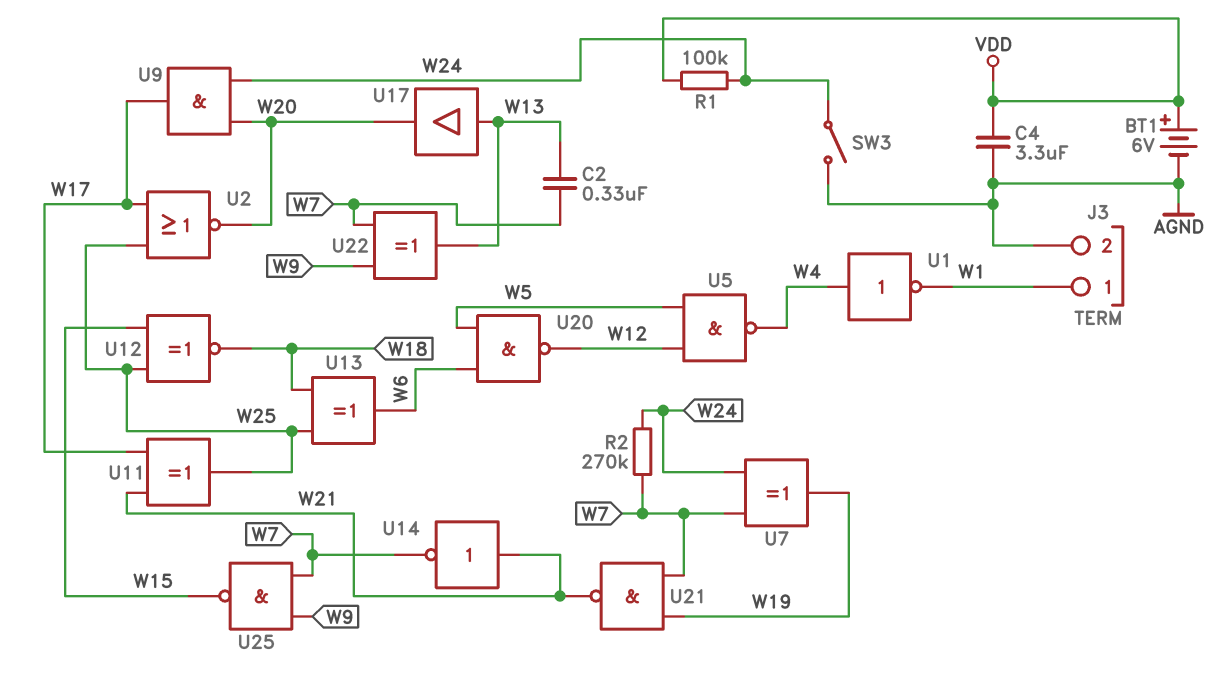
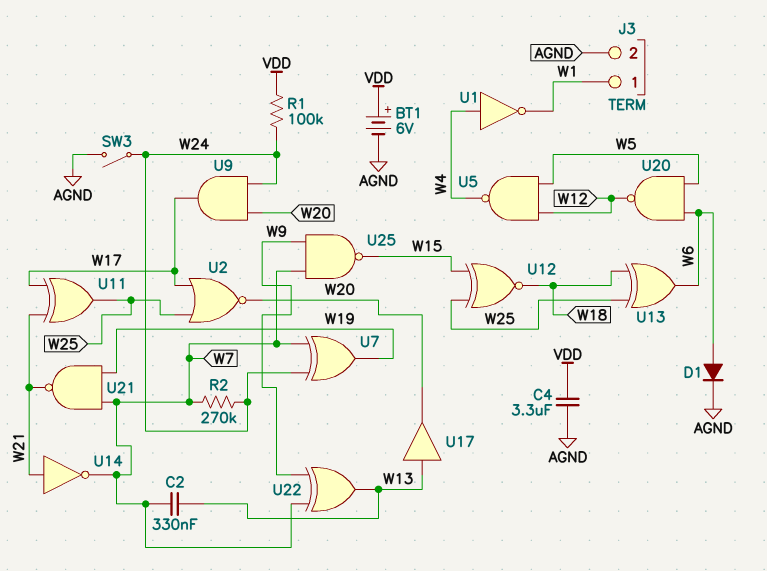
D1: none -> diode (A W6, K AGND)

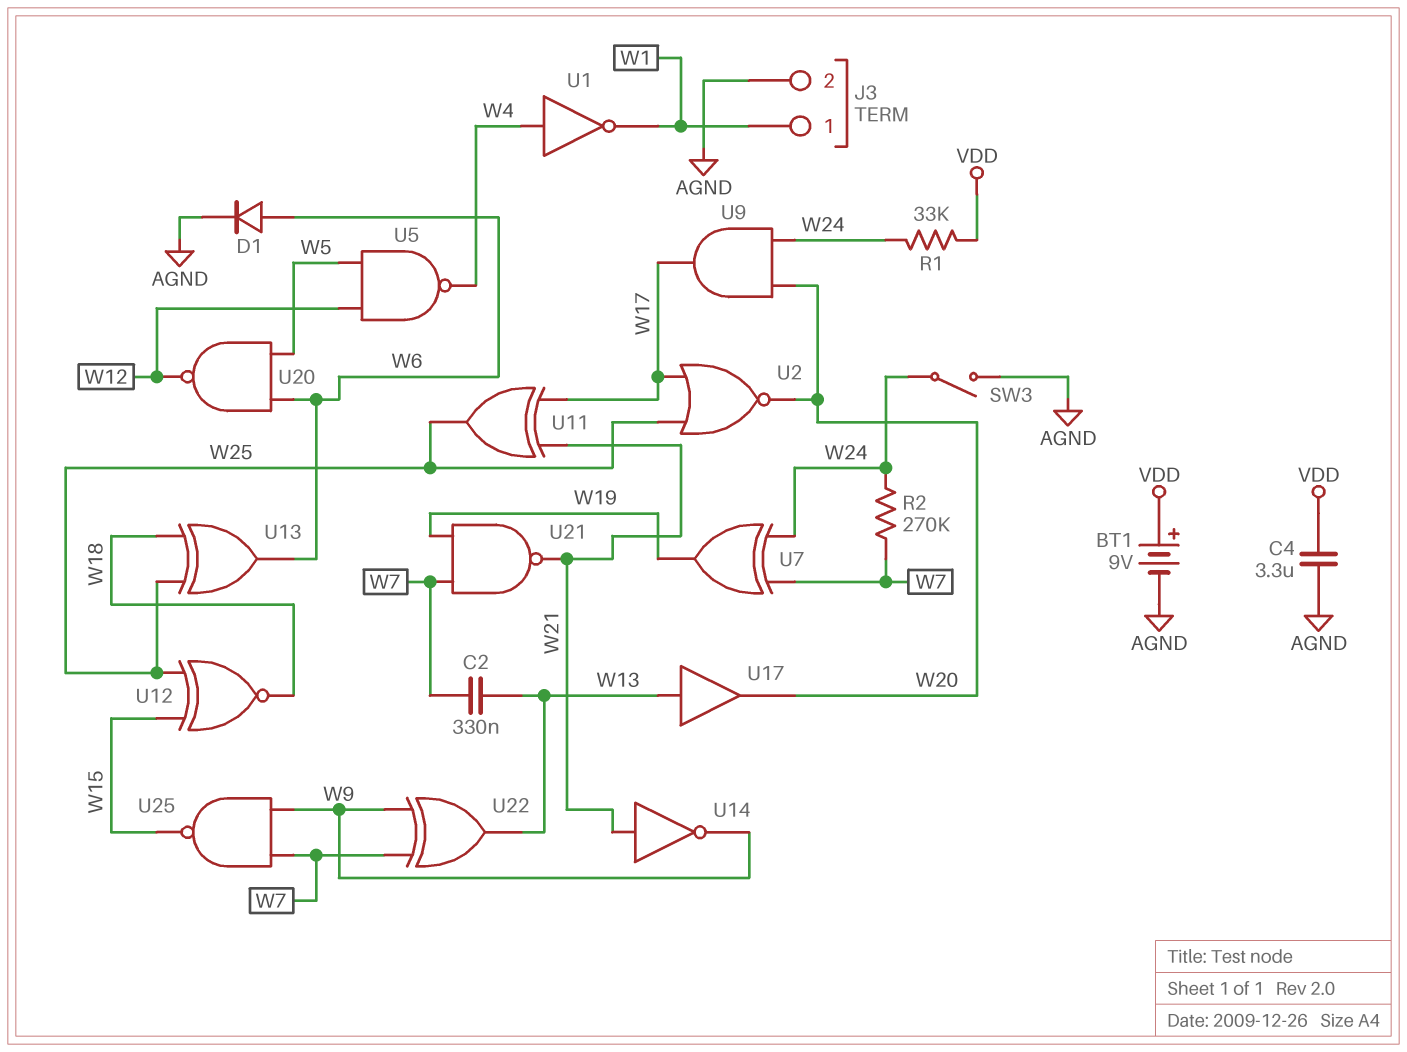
BT1: 6V (plus VDD, minus AGND) -> 9V (plus VDD, minus AGND)
R1: 100k (VDD, W24) -> 33k (VDD, W24)
U14: NOT (in W21, out W7) -> NOT (in W21, out W9)

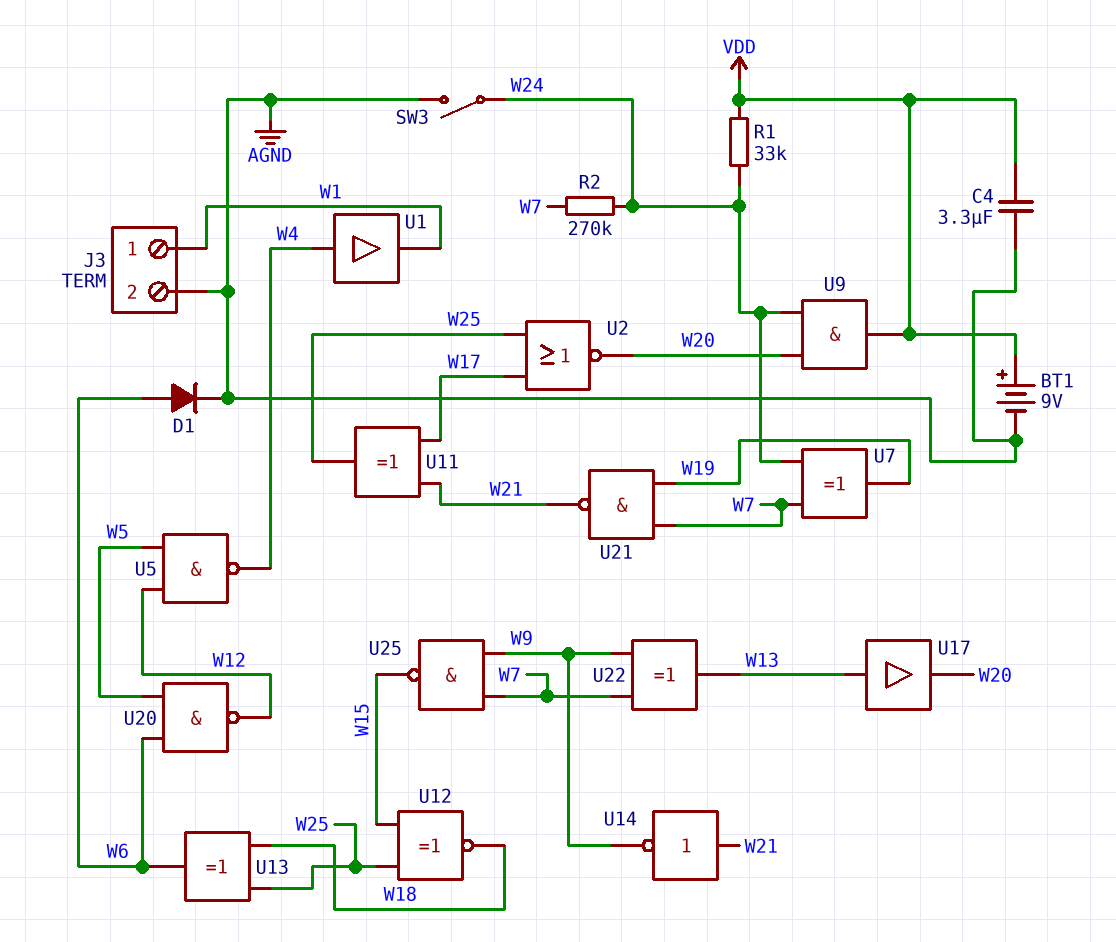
C2: 330nF (W7, W13) -> none
U1: NOT (in W4, out W1) -> buffer (in W4, out W1)
U9: AND (in W20, in W24, out W17) -> AND (in W20, in W24, out VDD)

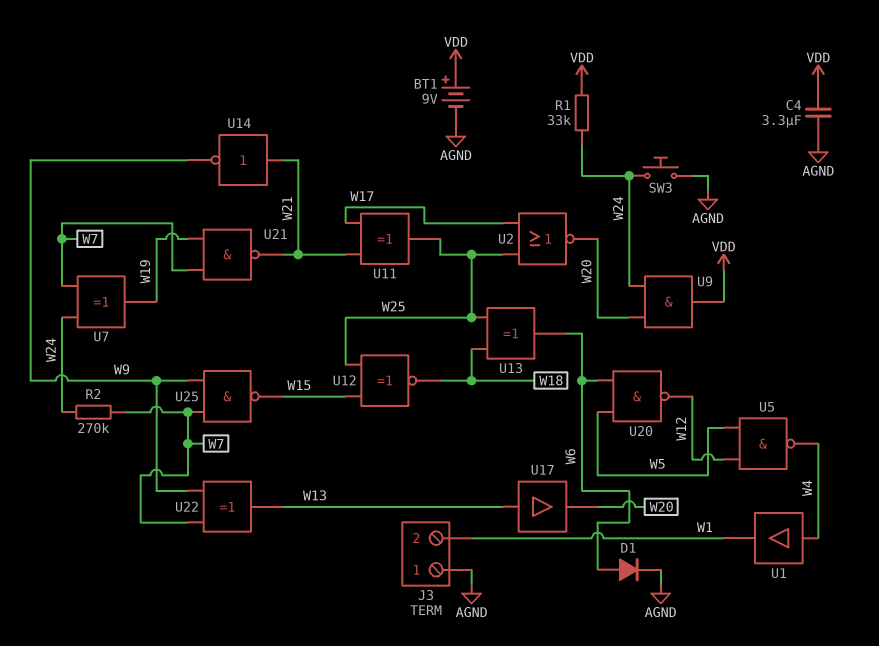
J3 pin 1: W1 -> AGND
J3 pin 2: AGND -> W1
SW3: switch (AGND, W24) -> button (AGND, W24)

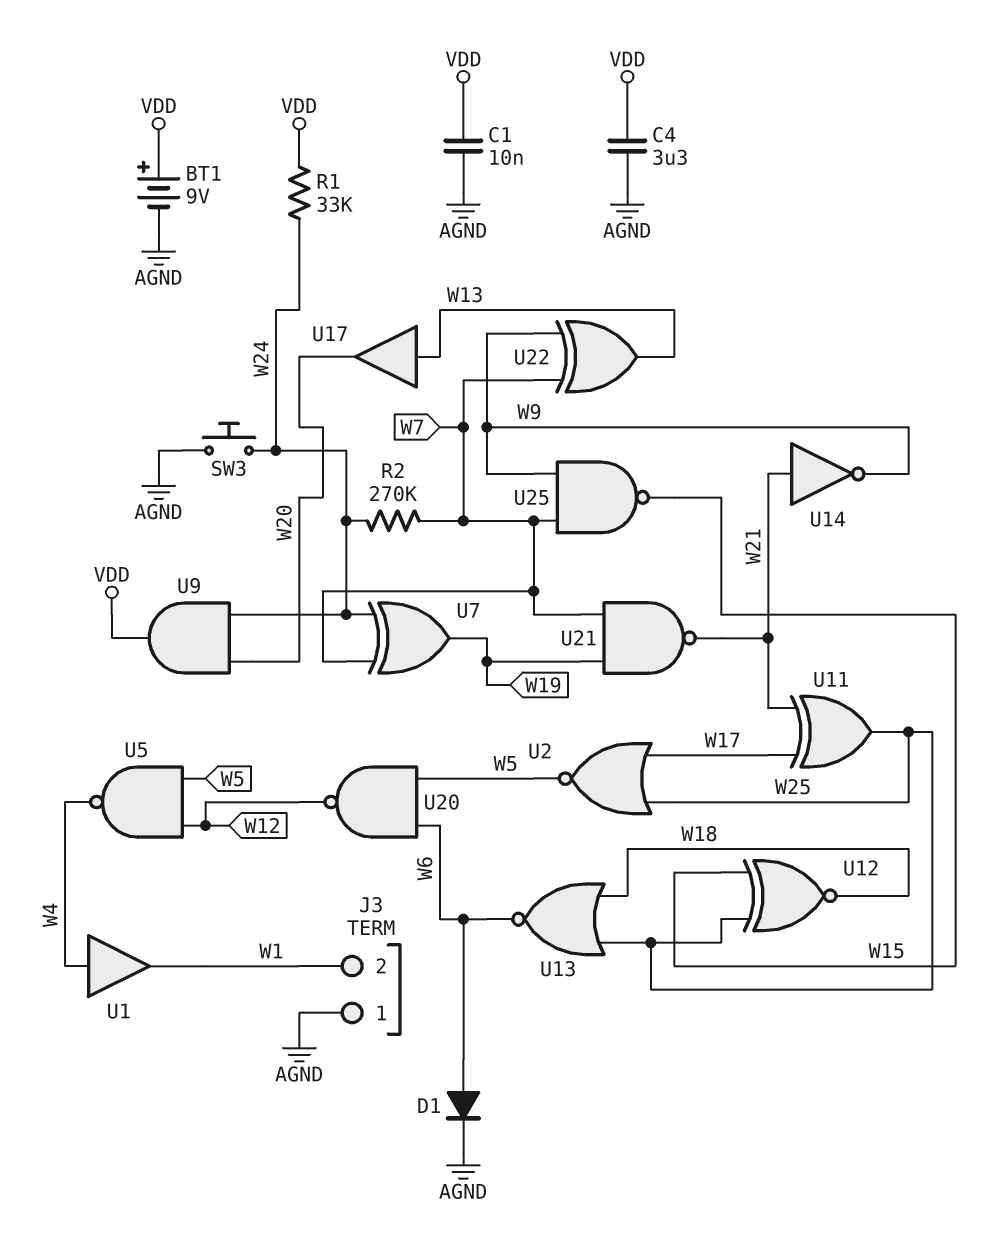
C1: none -> 10nF (AGND, VDD)
U2: NOR (in W17, in W25, out W20) -> NOR (in W17, in W25, out W5)
U13: XOR (in W18, in W25, out W6) -> NOR (in W18, in W25, out W6)

